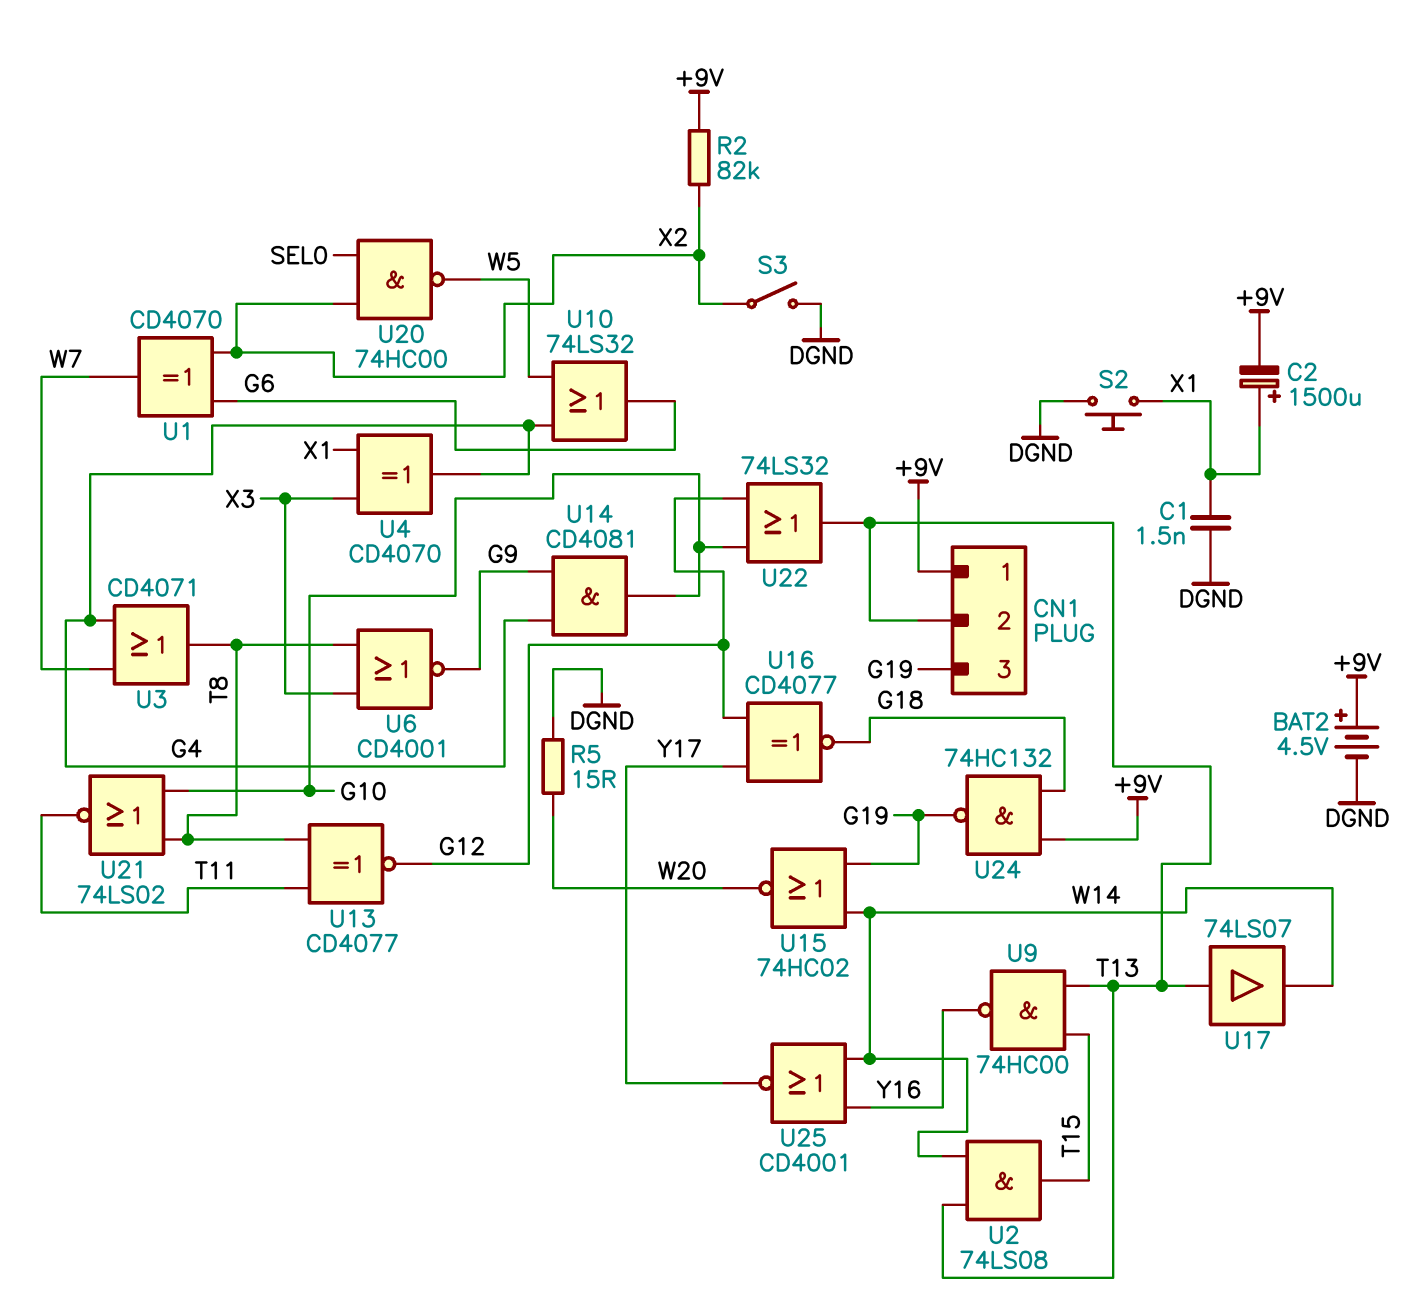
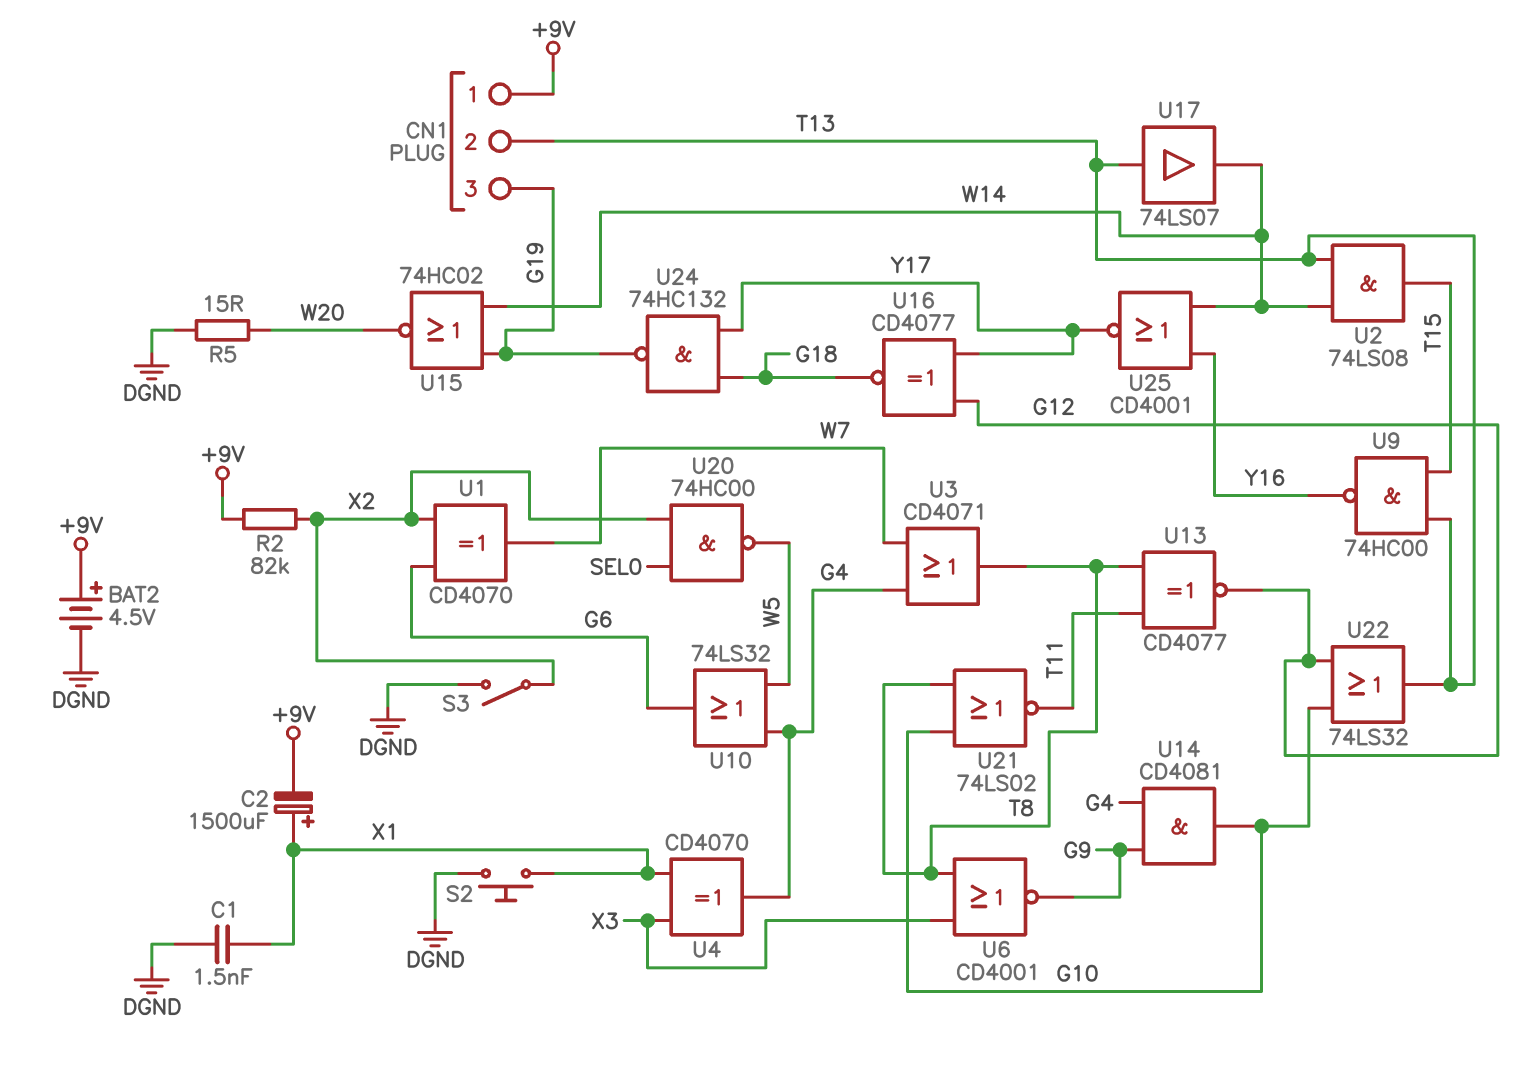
U24: NAND 74HC132 (in +9V, in G18, out G19) -> NAND 74HC132 (in G18, in Y17, out G19)

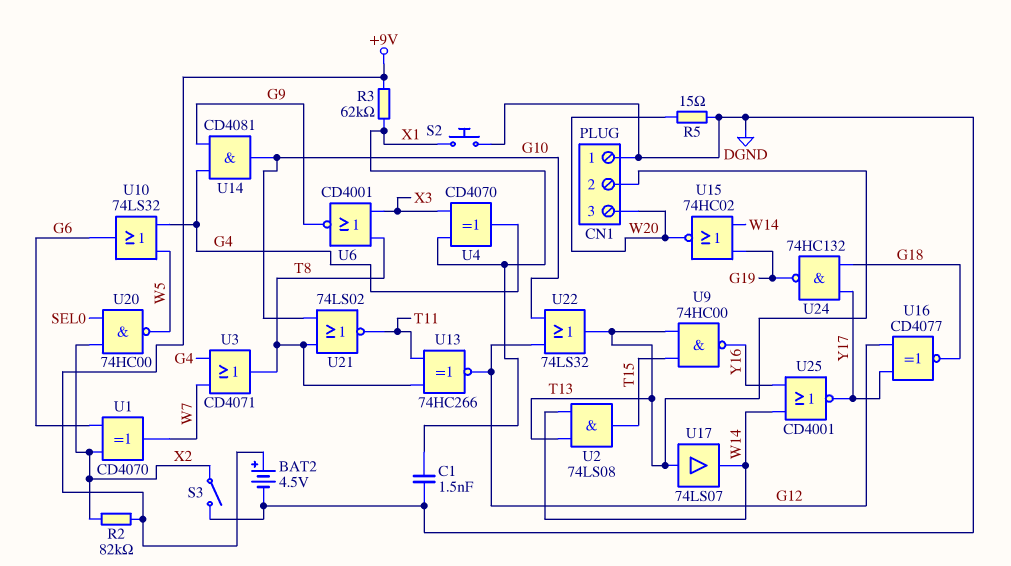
C2: 1500uF (plus X1, minus +9V) -> none
CN1 pin 1: +9V -> DGND
CN1 pin 3: G19 -> W20
R3: none -> 62k (+9V, X1)
U13: XNOR CD4077 (in T8, in T11, out G12) -> XNOR 74HC266 (in T8, in T11, out G12)

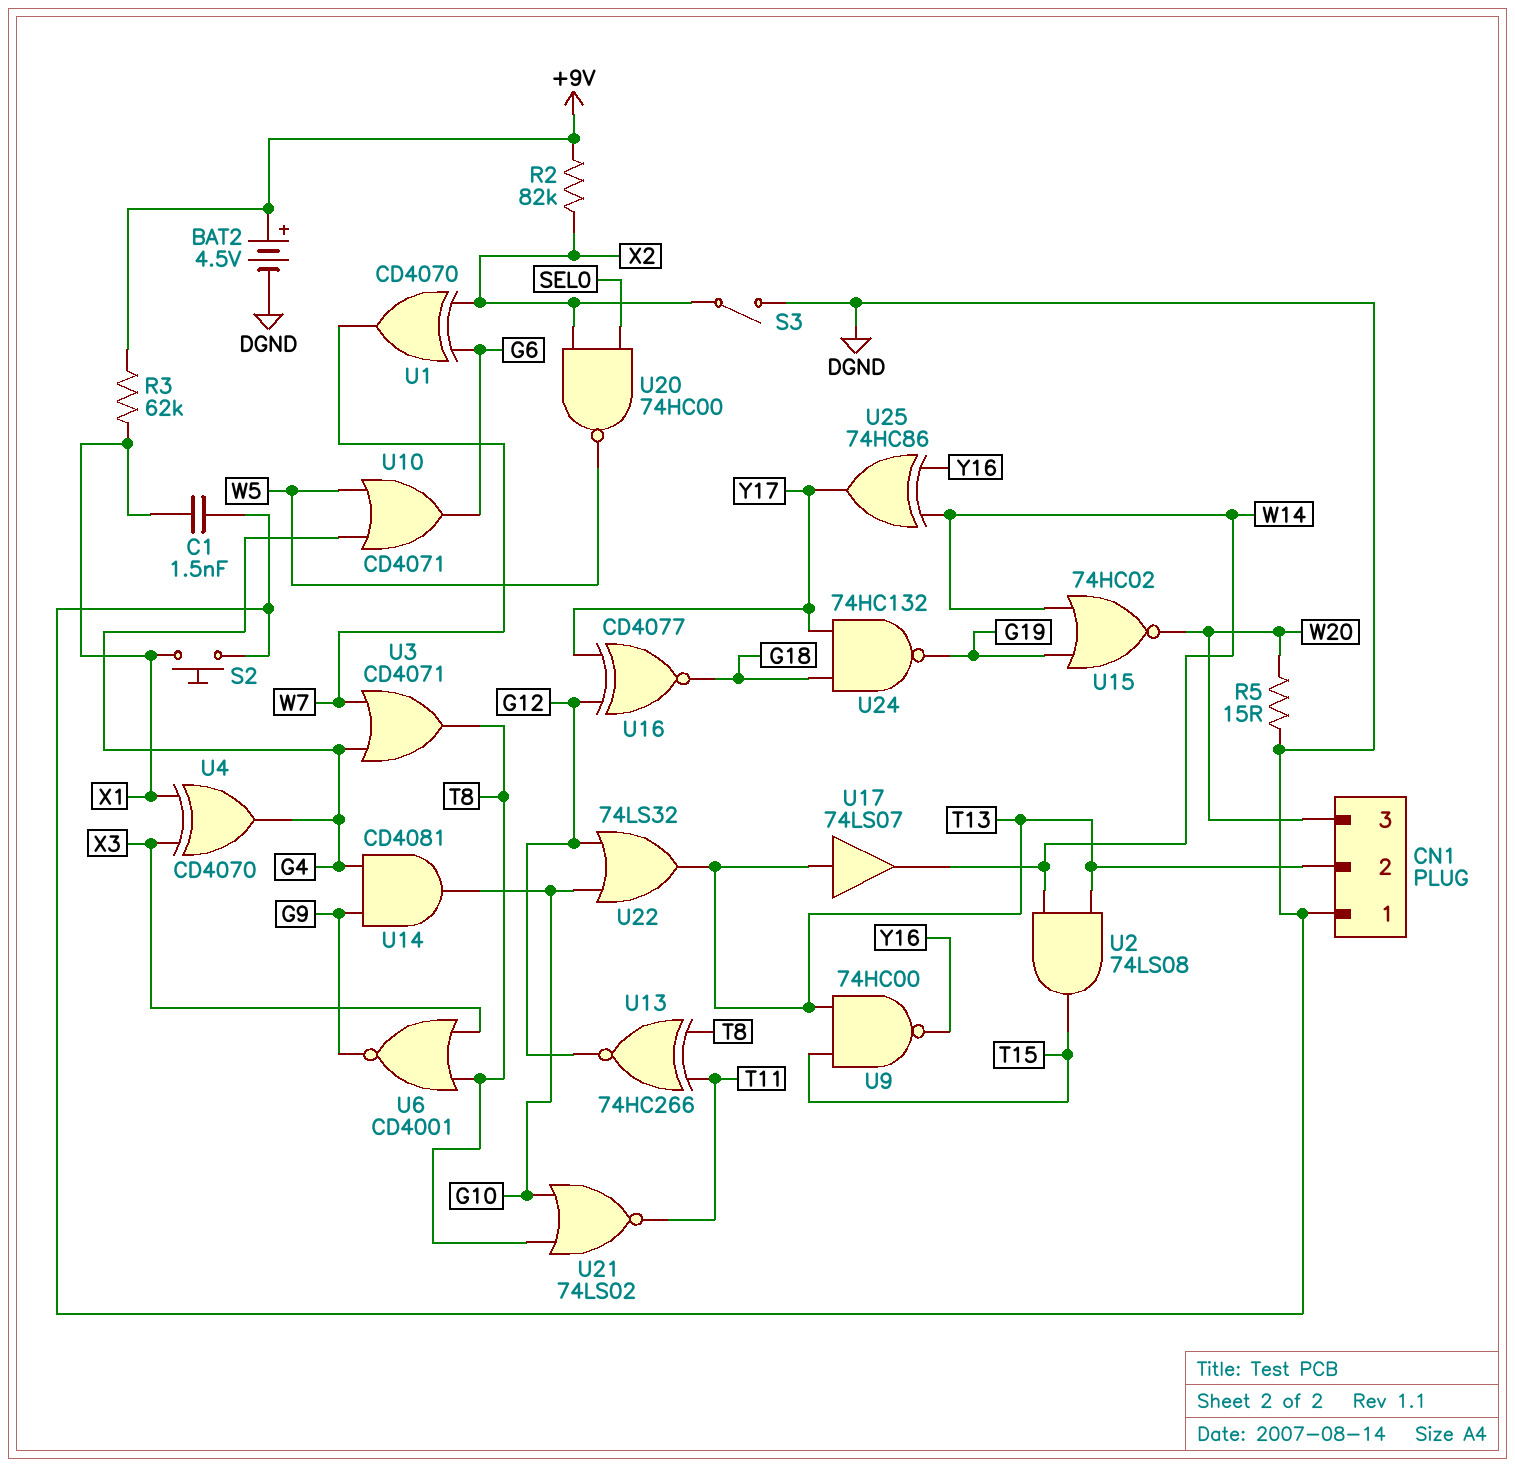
U10: OR 74LS32 (in G4, in W5, out G6) -> OR CD4071 (in G4, in W5, out G6)
U25: NOR CD4001 (in W14, in Y16, out Y17) -> XOR 74HC86 (in W14, in Y16, out Y17)

